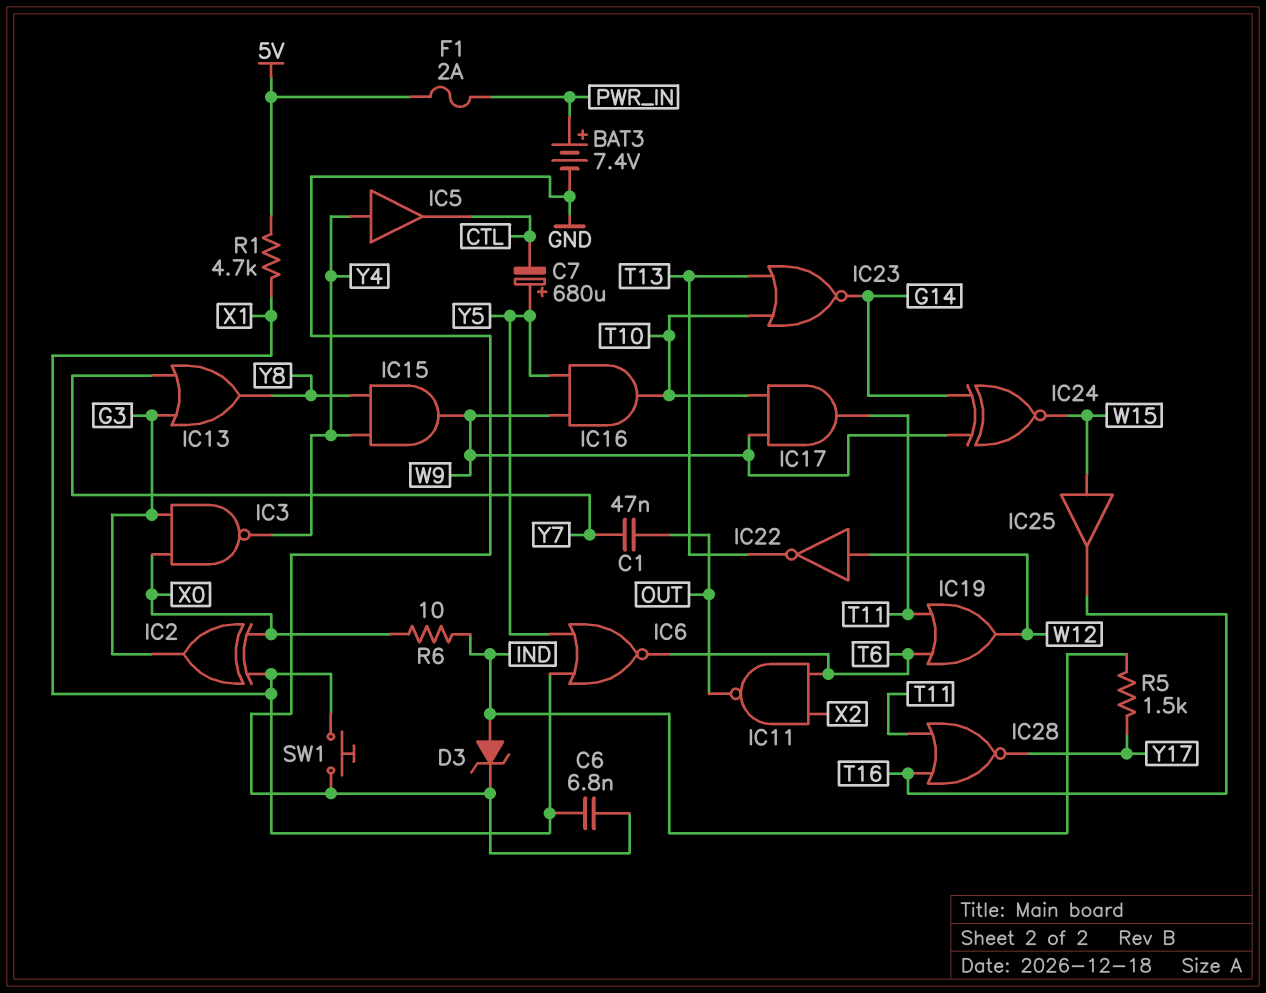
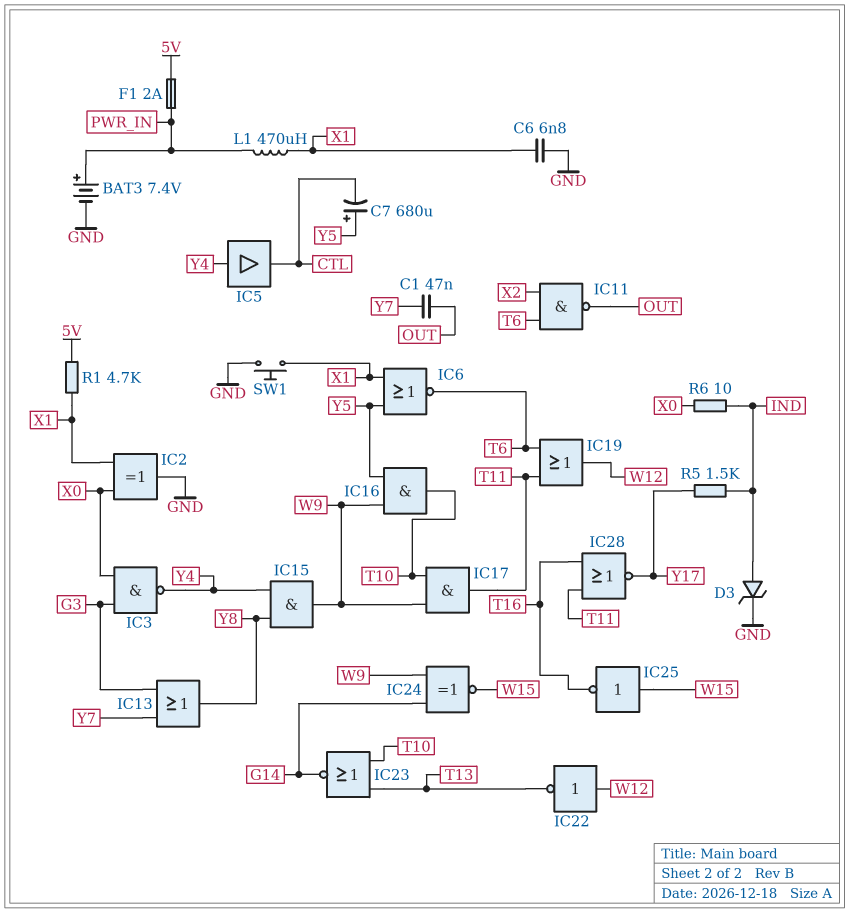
IC2: XOR (in X0, in X1, out G3) -> XOR (in X0, in X1, out GND)
IC25: buffer (in W15, out T16) -> NOT (in W15, out T16)
L1: none -> 470uH (PWR_IN, X1)

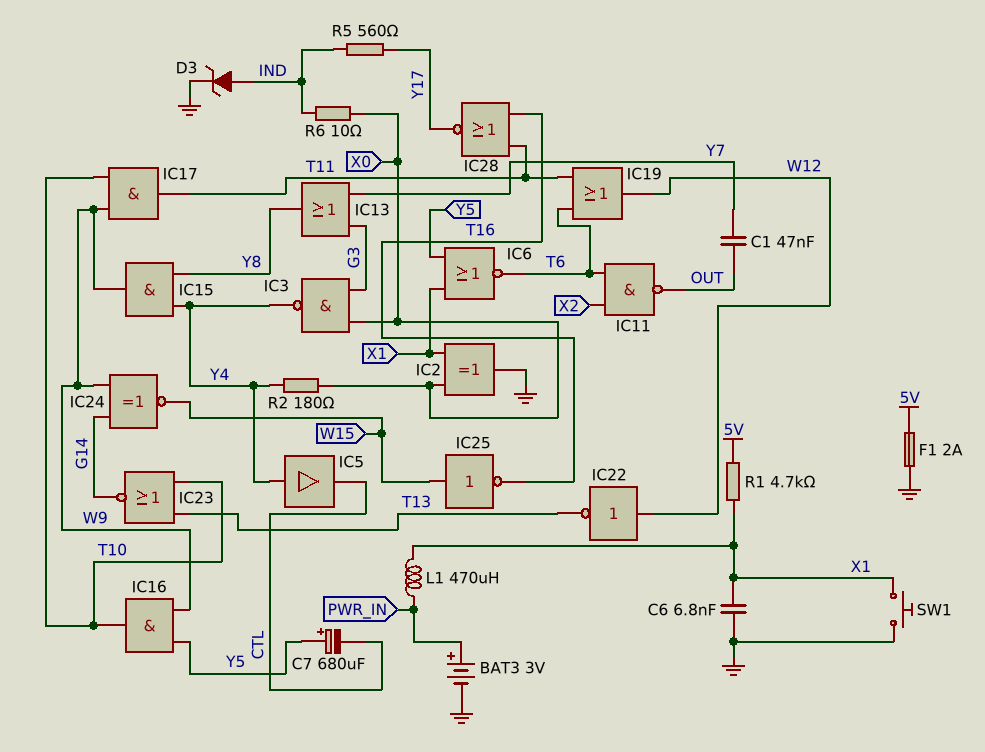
BAT3: 7.4V (plus PWR_IN, minus GND) -> 3V (plus PWR_IN, minus GND)
F1: 2A (5V, PWR_IN) -> 2A (5V, GND)
R2: none -> 180 (X0, Y4)
R5: 1.5k (IND, Y17) -> 560 (IND, Y17)

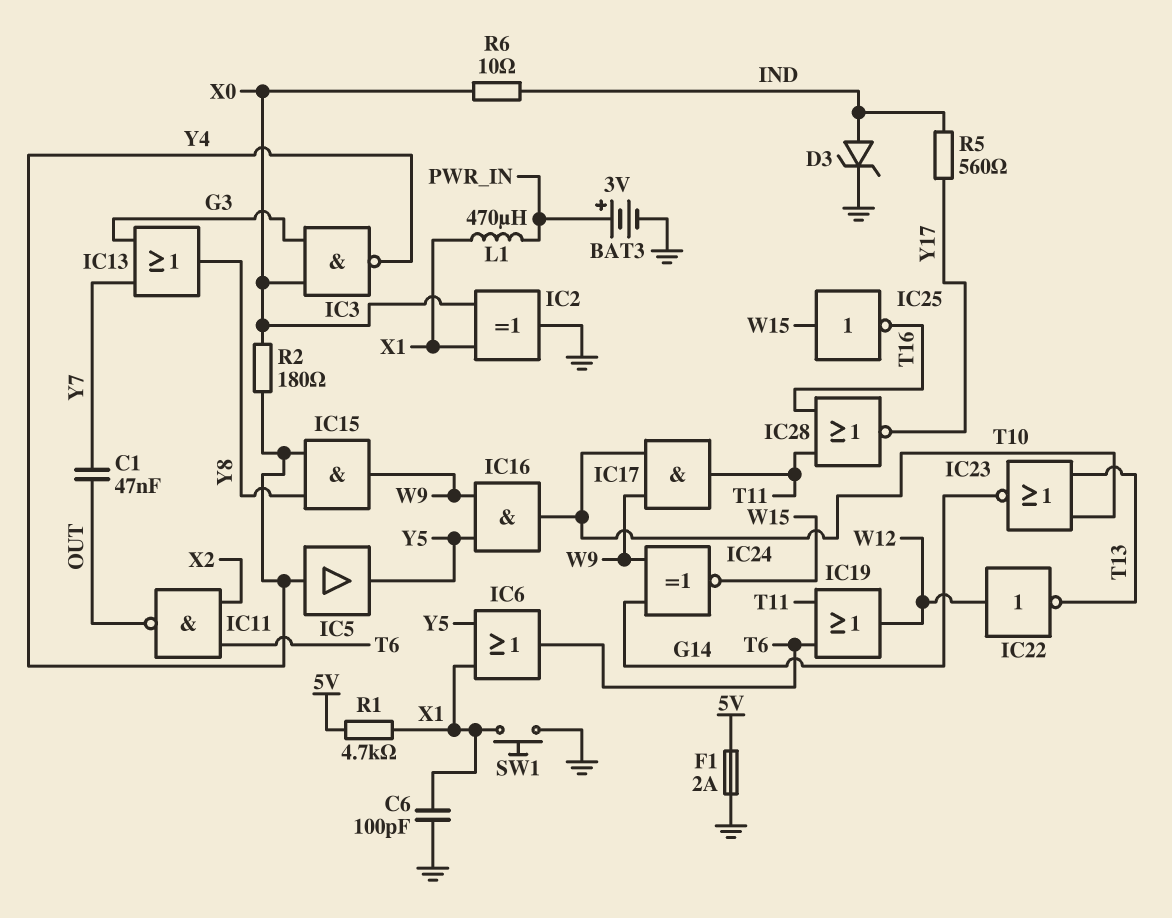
C6: 6.8nF (GND, X1) -> 100pF (GND, X1)
C7: 680uF (plus Y5, minus CTL) -> none
IC5: buffer (in Y4, out CTL) -> buffer (in Y4, out Y5)
IC6: NOR (in X1, in Y5, out T6) -> OR (in X1, in Y5, out T6)

